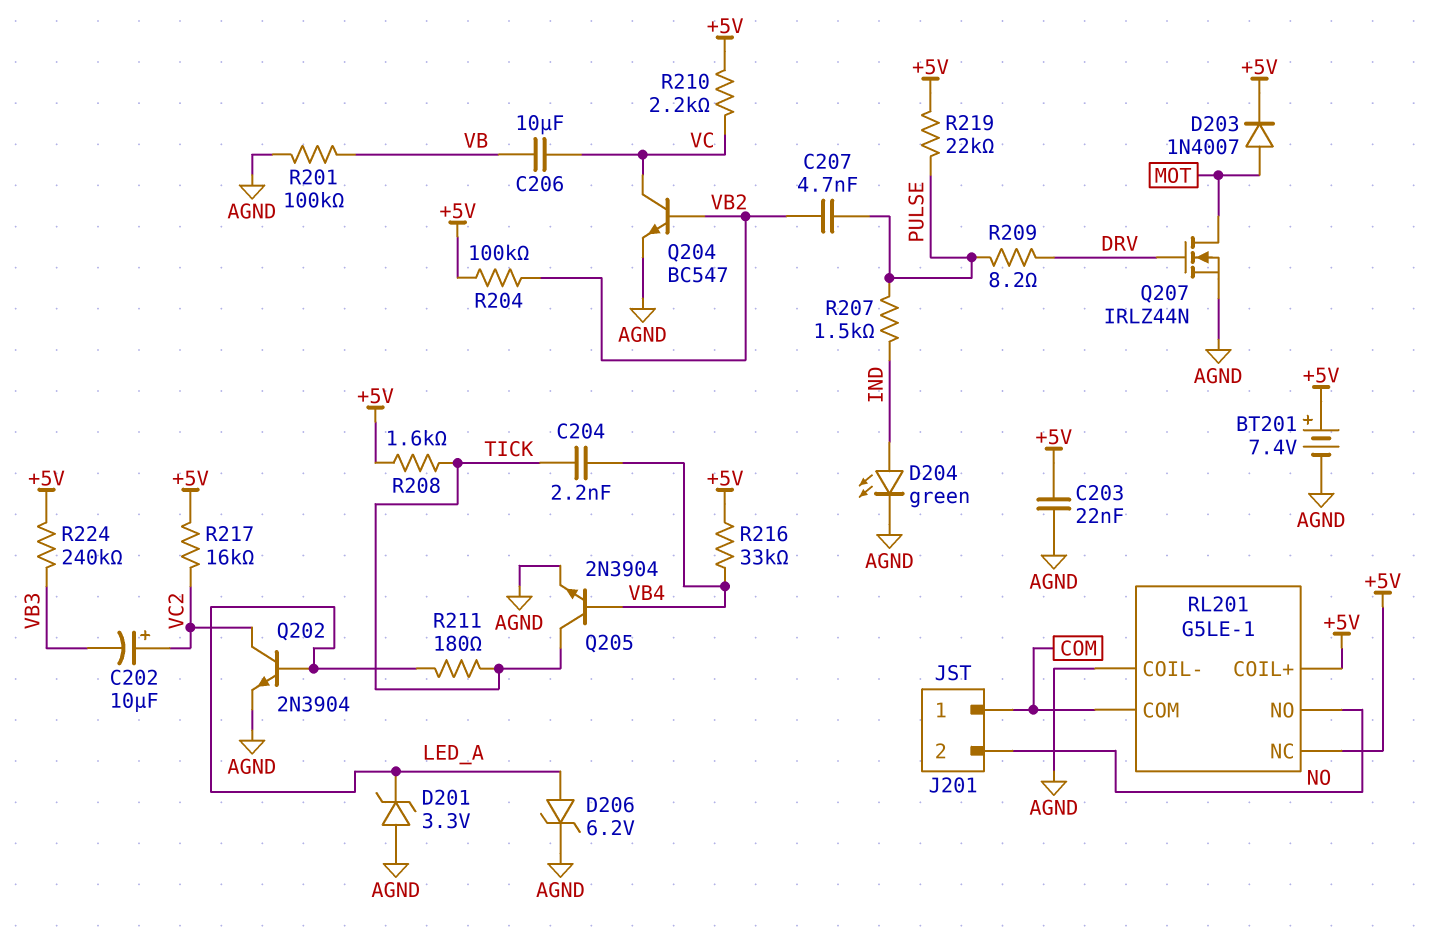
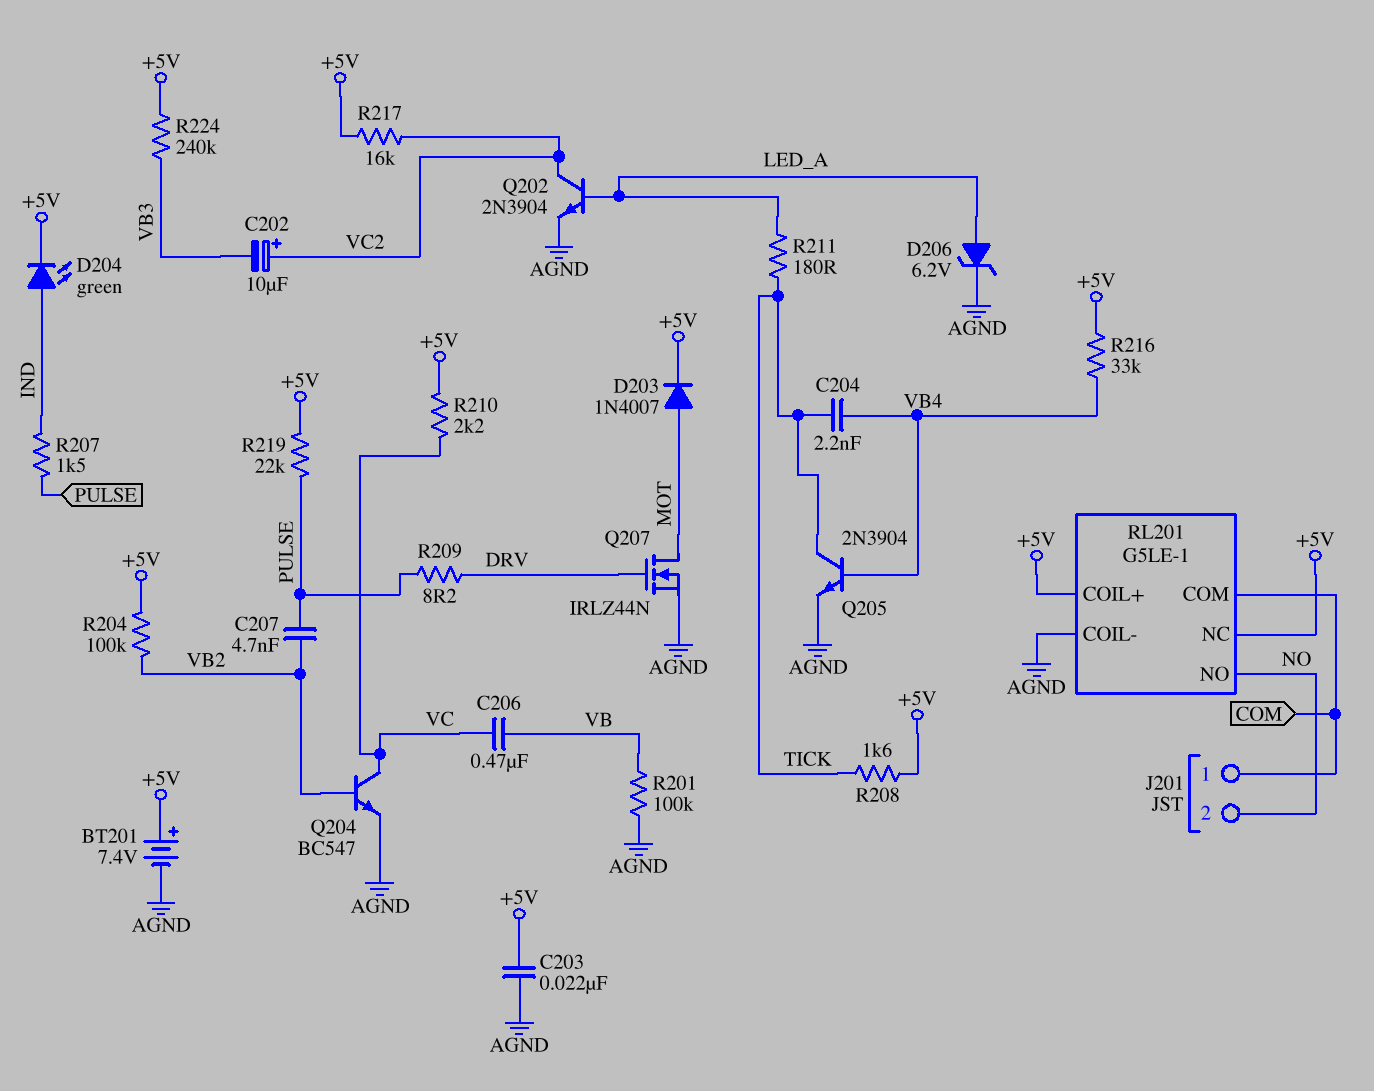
C206: 10uF (VB, VC) -> 470nF (VB, VC)
D201: zener 3.3V (A AGND, K LED_A) -> none
D204: LED green (A IND, K AGND) -> LED green (A IND, K +5V)

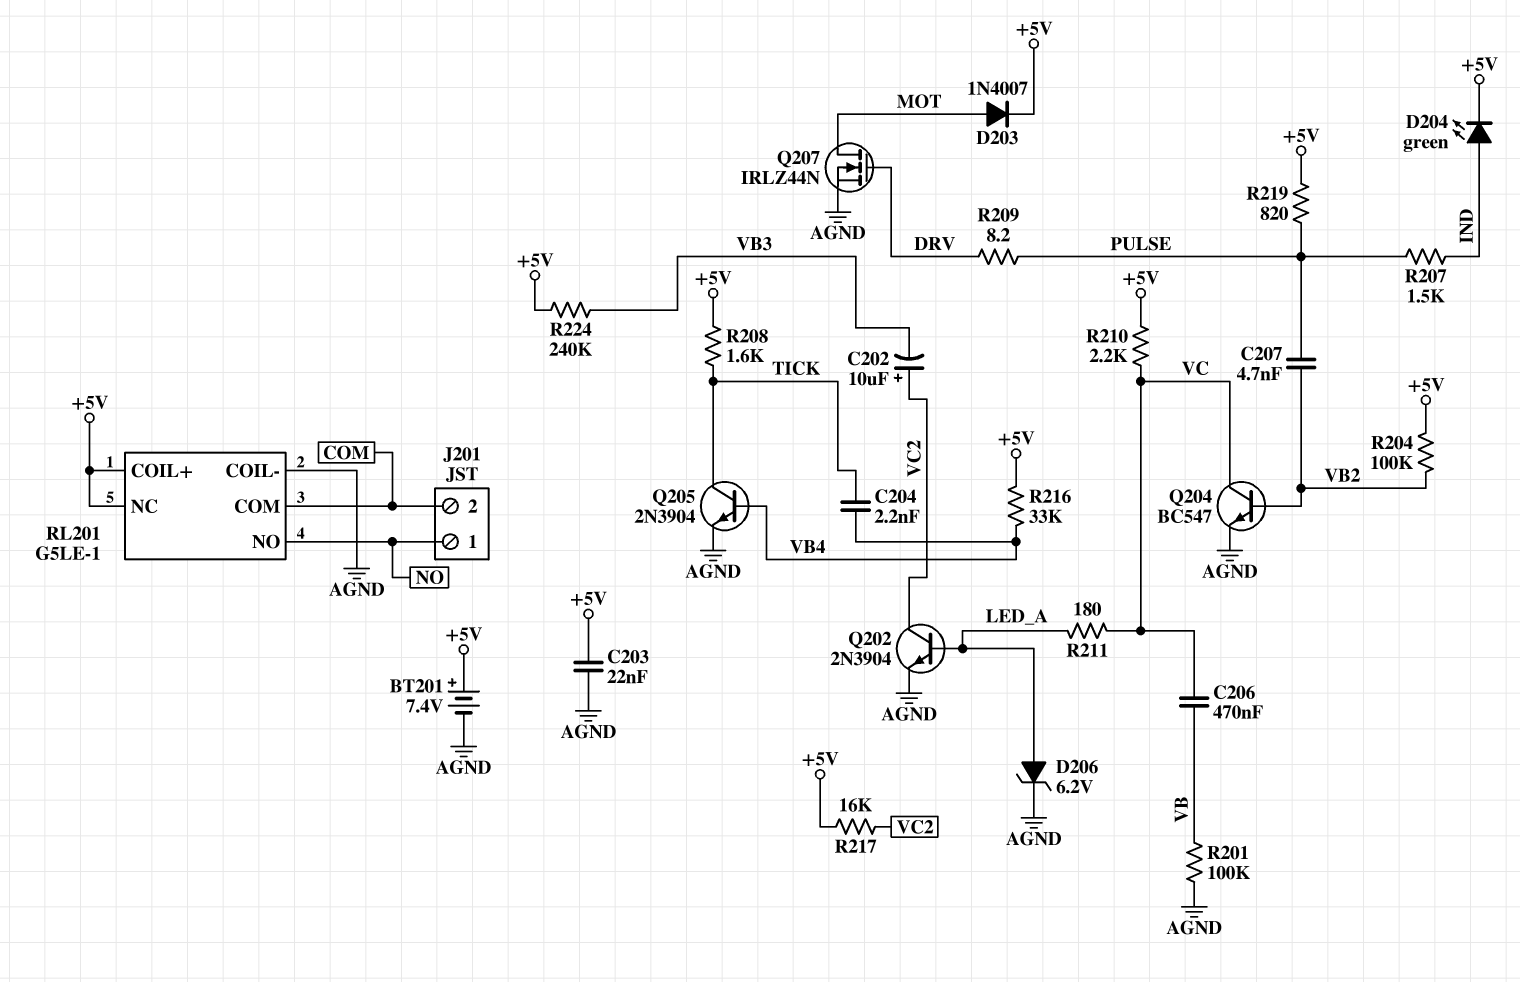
J201 pin 1: COM -> NO
J201 pin 2: NO -> COM
R211: 180 (LED_A, TICK) -> 180 (LED_A, VC)
R219: 22k (+5V, PULSE) -> 820 (+5V, PULSE)

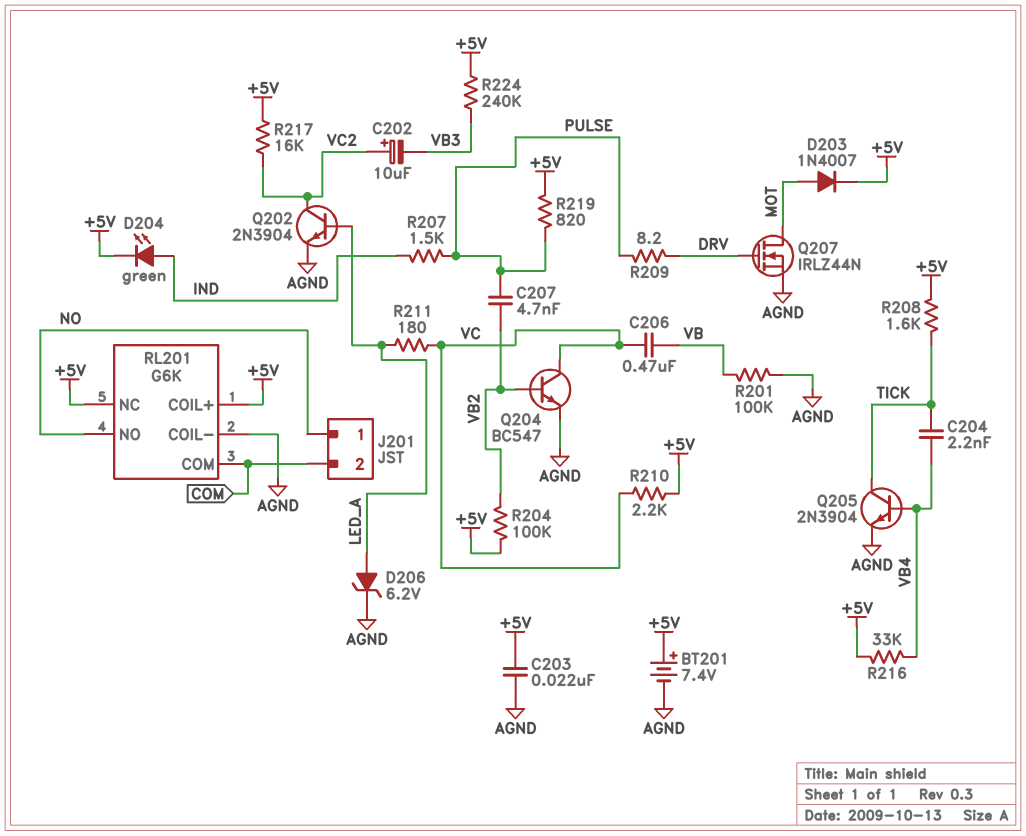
RL201: G5LE-1 -> G6K

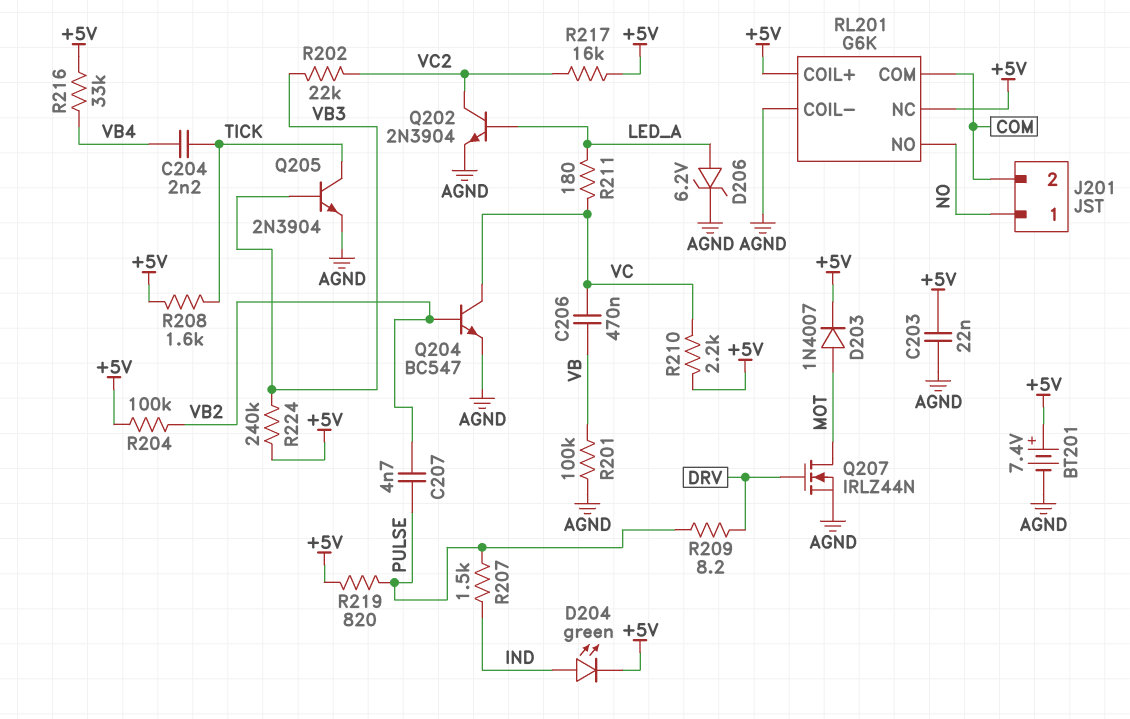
C202: 10uF (plus VC2, minus VB3) -> none
Q205: NPN 2N3904 (B VB4, C TICK, E AGND) -> NPN 2N3904 (B VB3, C TICK, E AGND)
R202: none -> 22k (VB3, VC2)

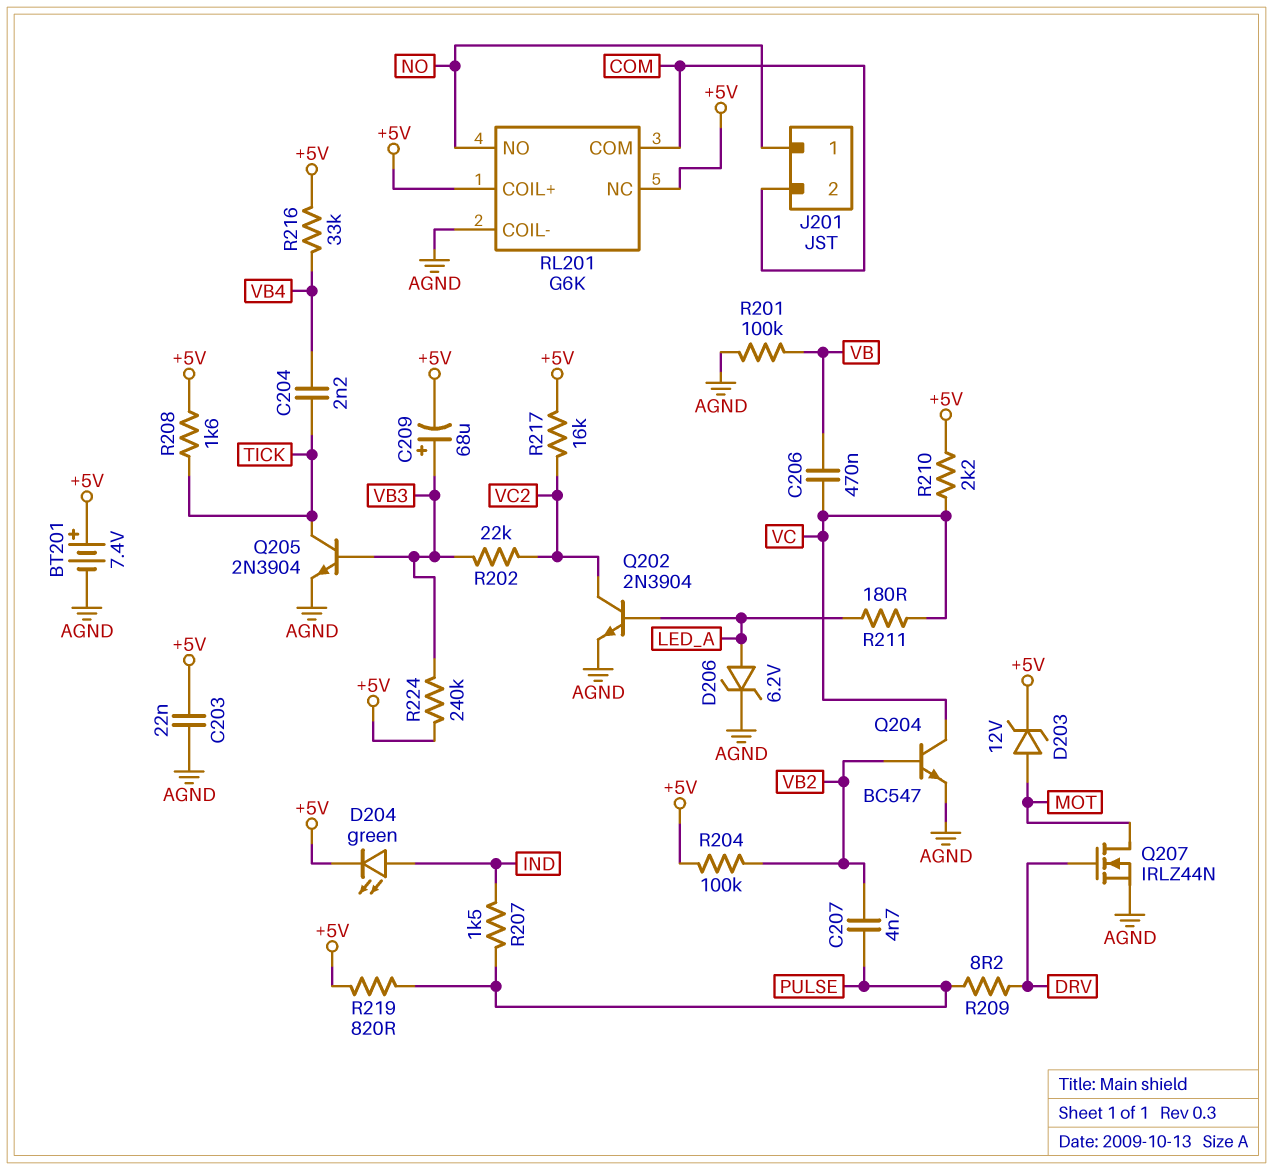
C209: none -> 68uF (plus VB3, minus +5V)
D203: diode 1N4007 (A MOT, K +5V) -> zener 12V (A MOT, K +5V)

